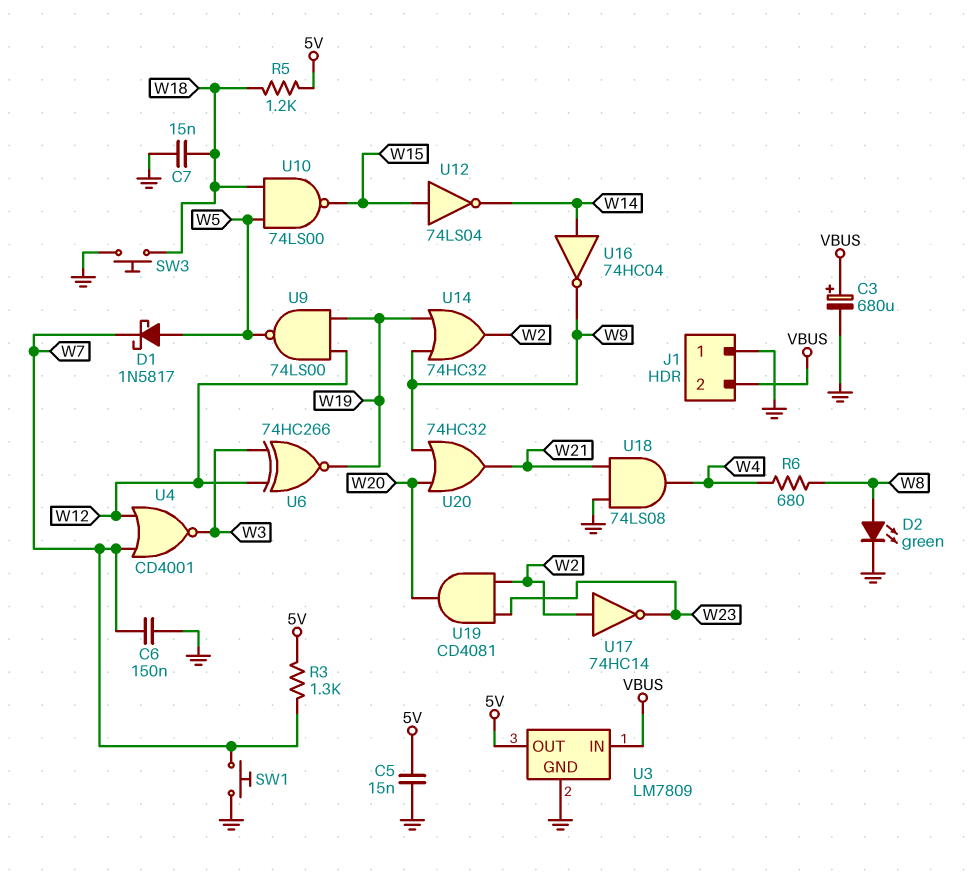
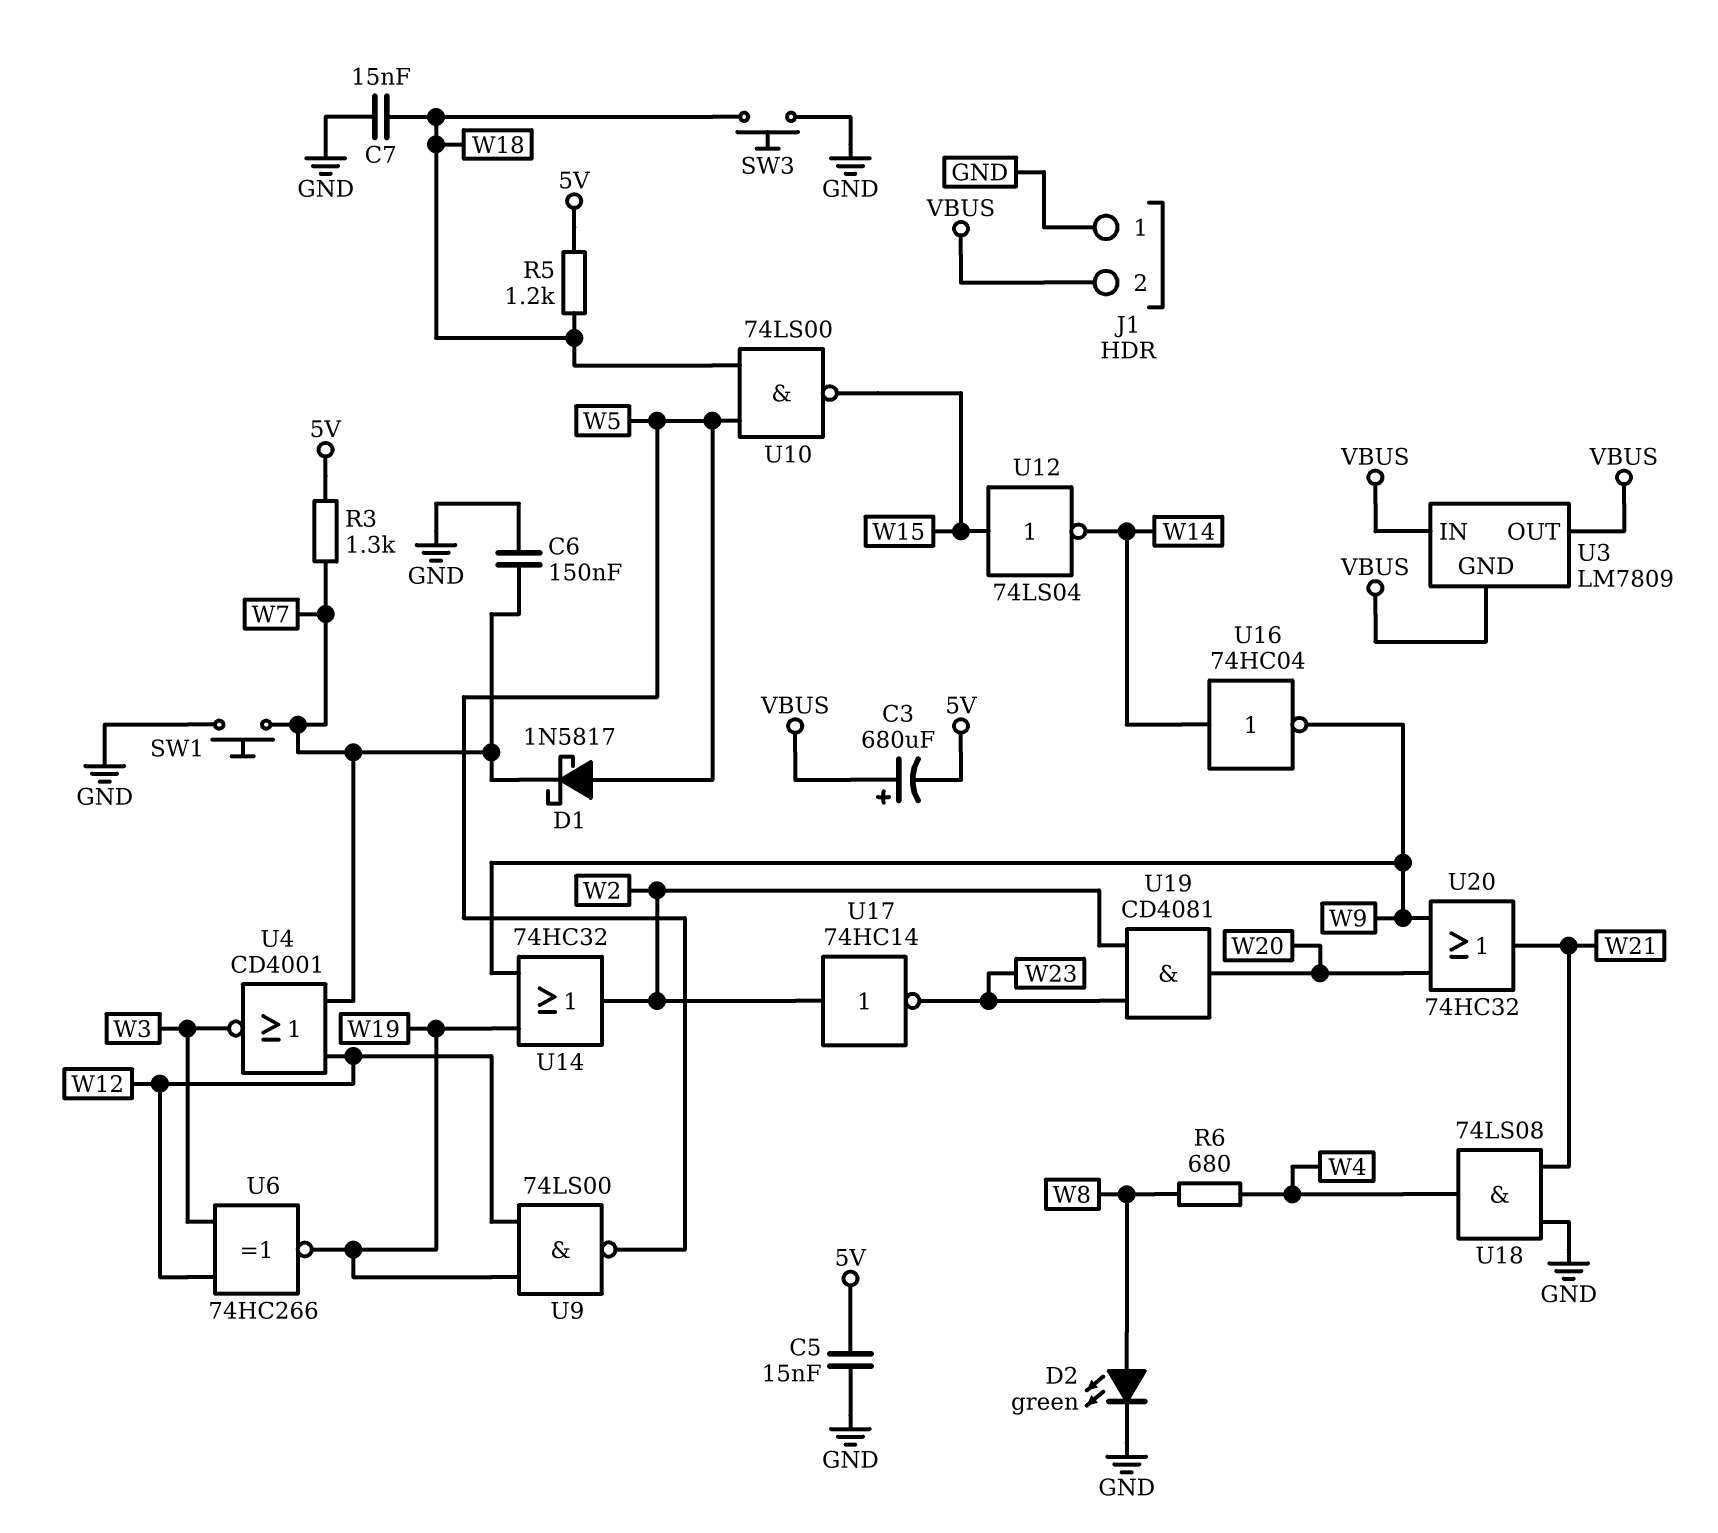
C3: 680uF (plus VBUS, minus GND) -> 680uF (plus VBUS, minus 5V)
U3 pin GND: GND -> VBUS
U3 pin OUT: 5V -> VBUS

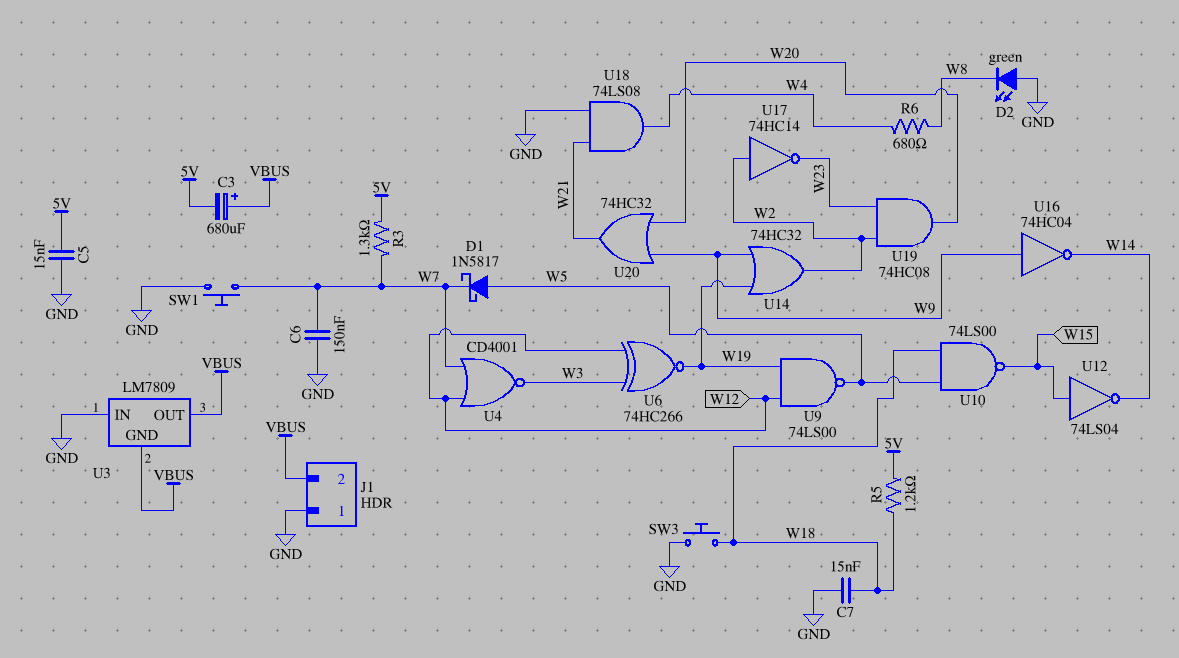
D2: LED green (A W8, K GND) -> LED green (A GND, K W8)
U3 pin IN: VBUS -> GND
U16: NOT 74HC04 (in W14, out W9) -> NOT 74HC04 (in W9, out W14)
U19: AND CD4081 (in W2, in W23, out W20) -> AND 74HC08 (in W2, in W23, out W20)

